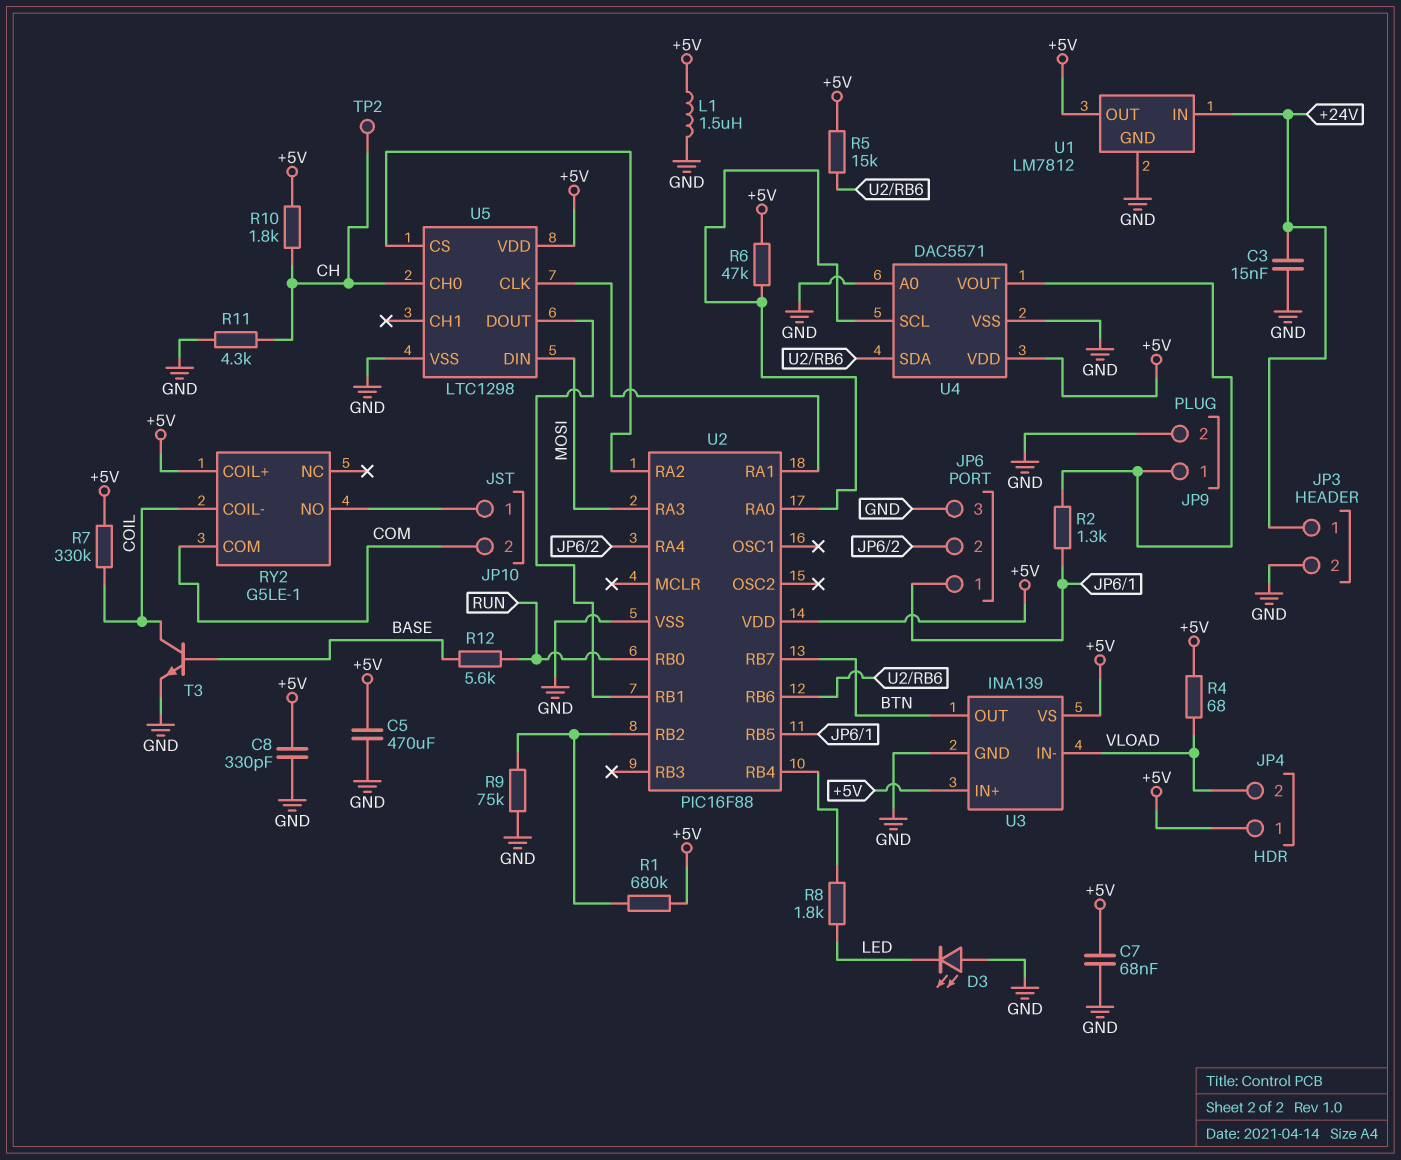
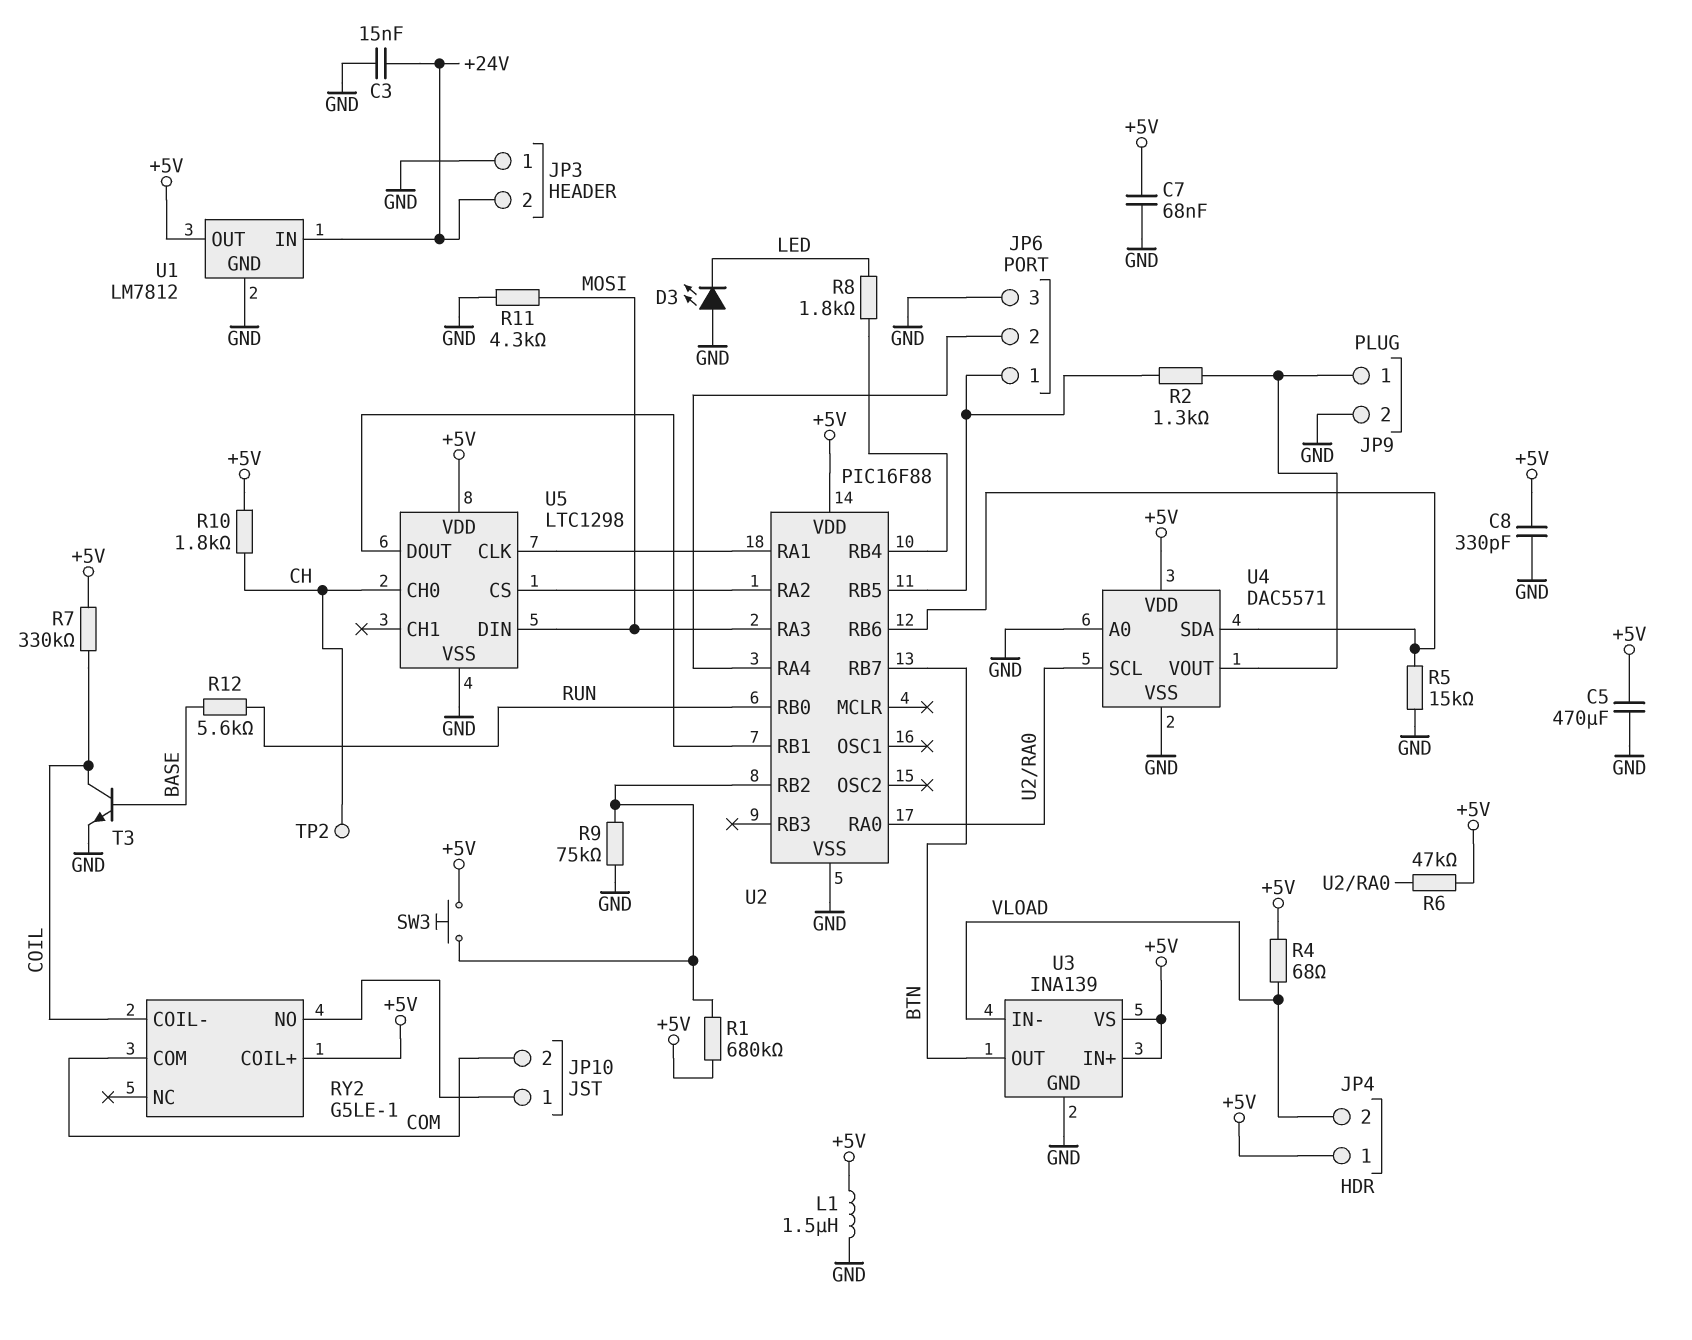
JP3 pin 1: +24V -> GND
JP3 pin 2: GND -> +24V
R5: 15k (+5V, U2/RB6) -> 15k (GND, U2/RB6)
R11: 4.3k (CH, GND) -> 4.3k (GND, MOSI)
SW3: none -> button (+5V, U2/RB2)

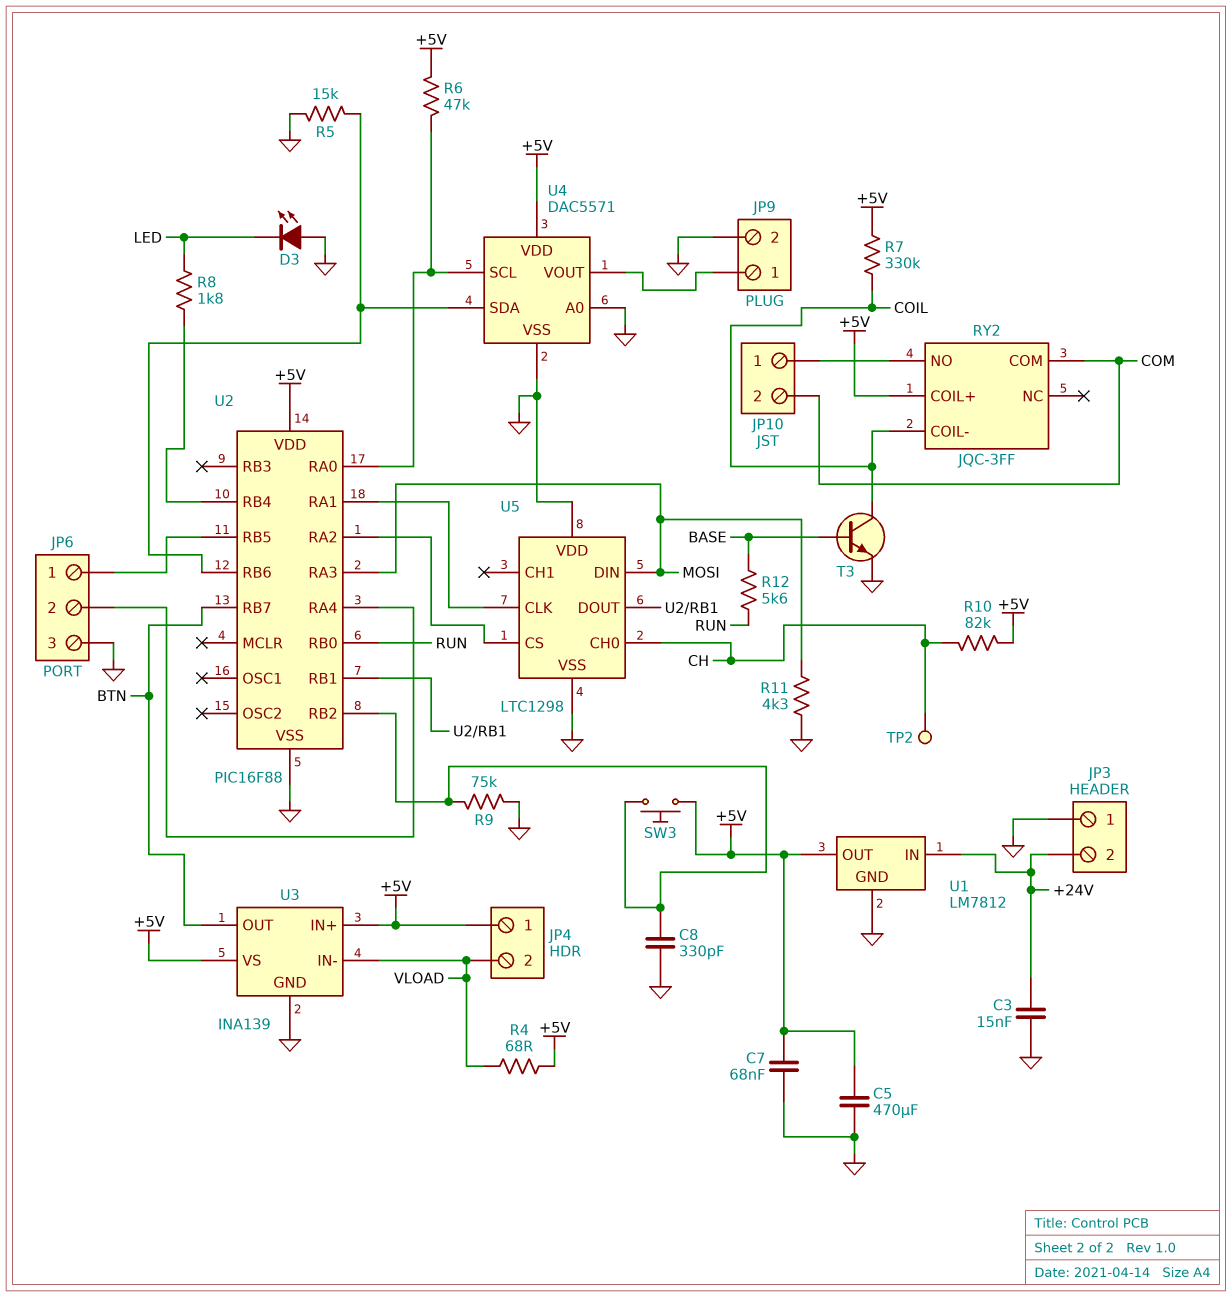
C8: 330pF (+5V, GND) -> 330pF (GND, U2/RB2)
L1: 1.5uH (+5V, GND) -> none
R1: 680k (+5V, U2/RB2) -> none
R2: 1.3k (JP6/1, JP9/1) -> none
R10: 1.8k (+5V, CH) -> 82k (+5V, CH)
RY2: G5LE-1 -> JQC-3FF
U5 pin VDD: +5V -> GND

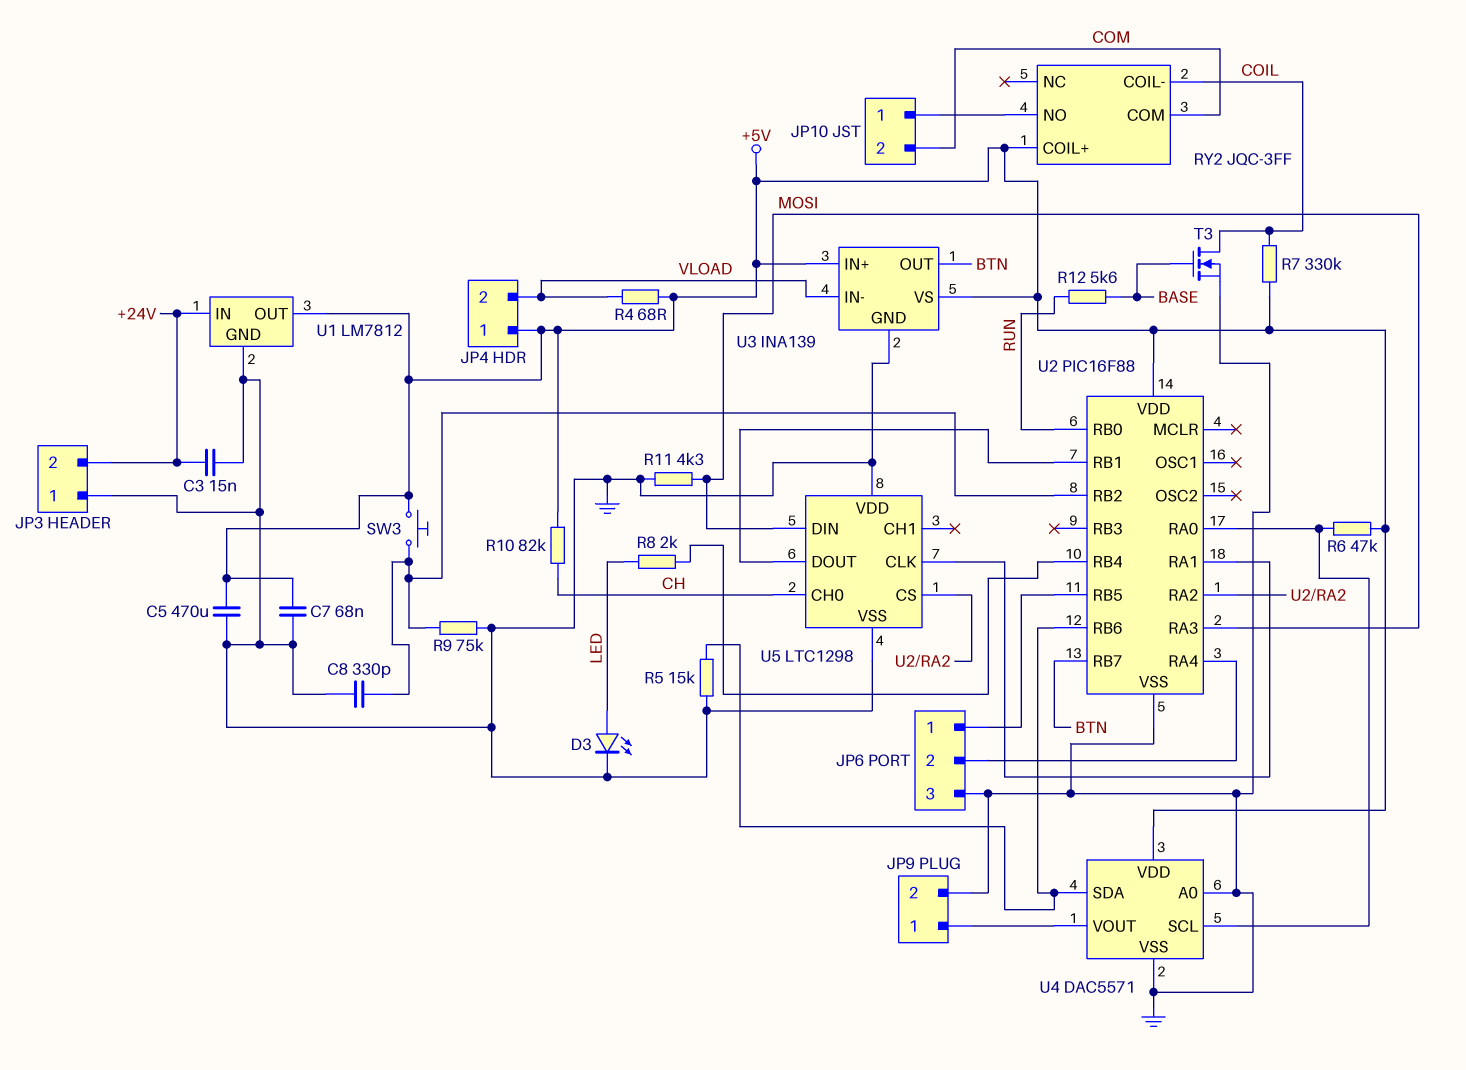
D3: LED (A GND, K LED) -> LED (A LED, K GND)
R8: 1.8k (LED, U2/RB4) -> 2k (LED, U2/RB4)
T3: NPN (B BASE, C COIL, E GND) -> NMOS (G BASE, D COIL, S GND)
TP2: test point (CH) -> none

